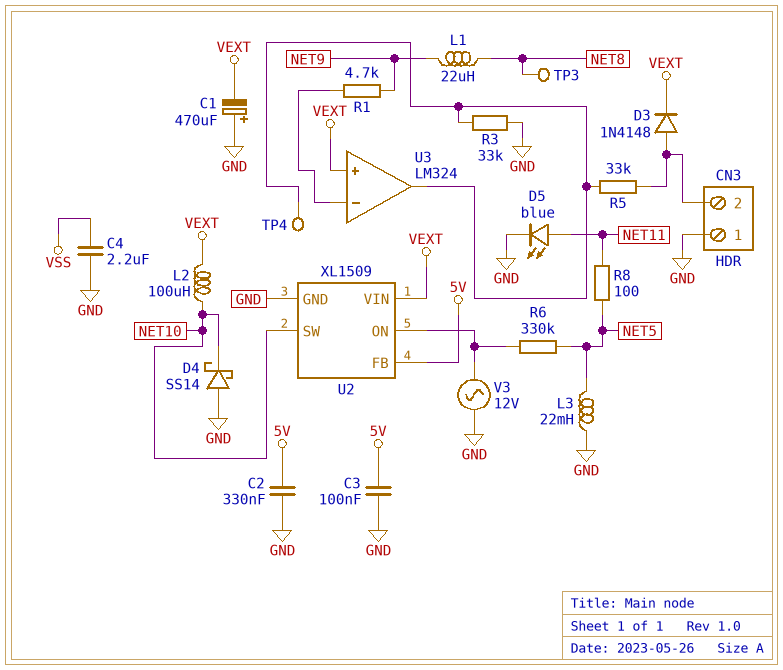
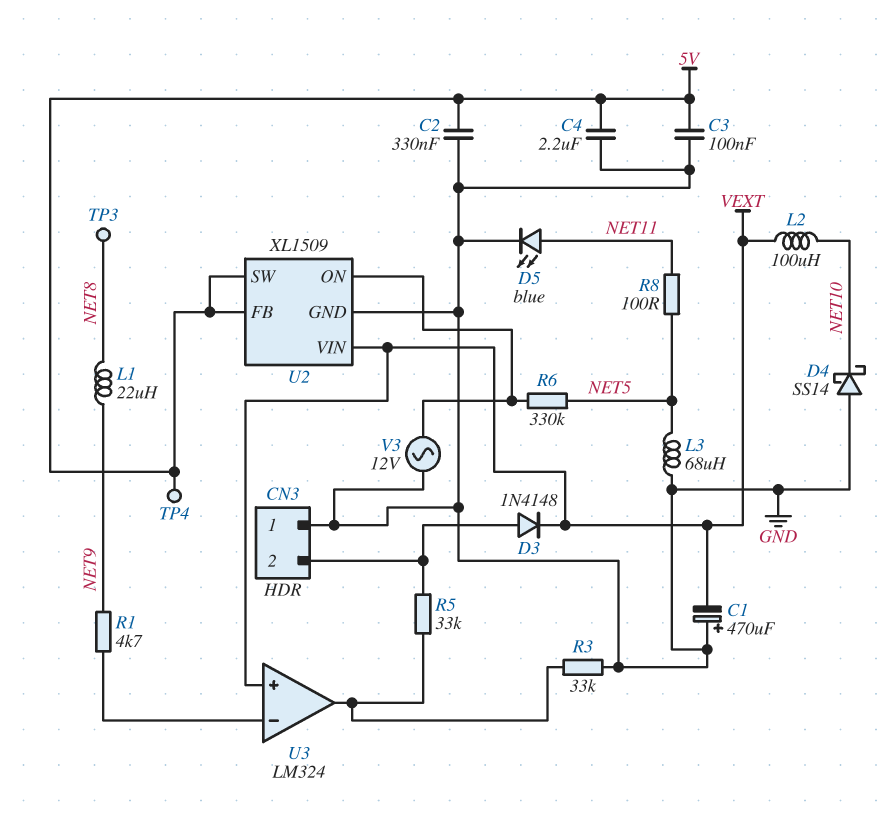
C4: 2.2uF (GND, VSS) -> 2.2uF (5V, GND)
L3: 22mH (GND, NET5) -> 68uH (GND, NET5)
TP4: test point (U3/out) -> test point (5V)
U2 pin SW: NET10 -> 5V

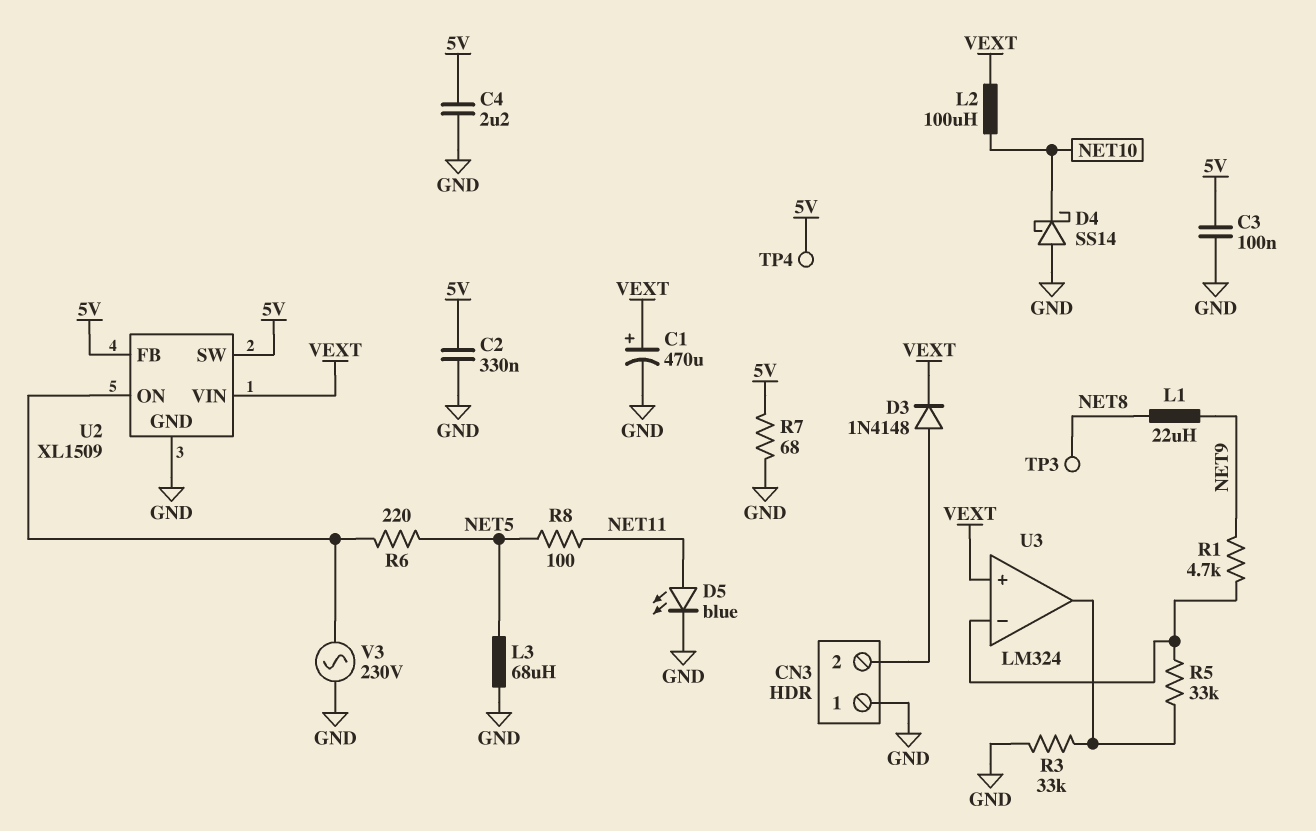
C1: 470uF (plus GND, minus VEXT) -> 470uF (plus VEXT, minus GND)
R5: 33k (CN3/2, U3/out) -> 33k (U3/in-, U3/out)
R6: 330k (NET5, U2/ON) -> 220 (NET5, U2/ON)
R7: none -> 68 (5V, GND)
V3: AC 12V (GND, U2/ON) -> AC 230V (GND, U2/ON)

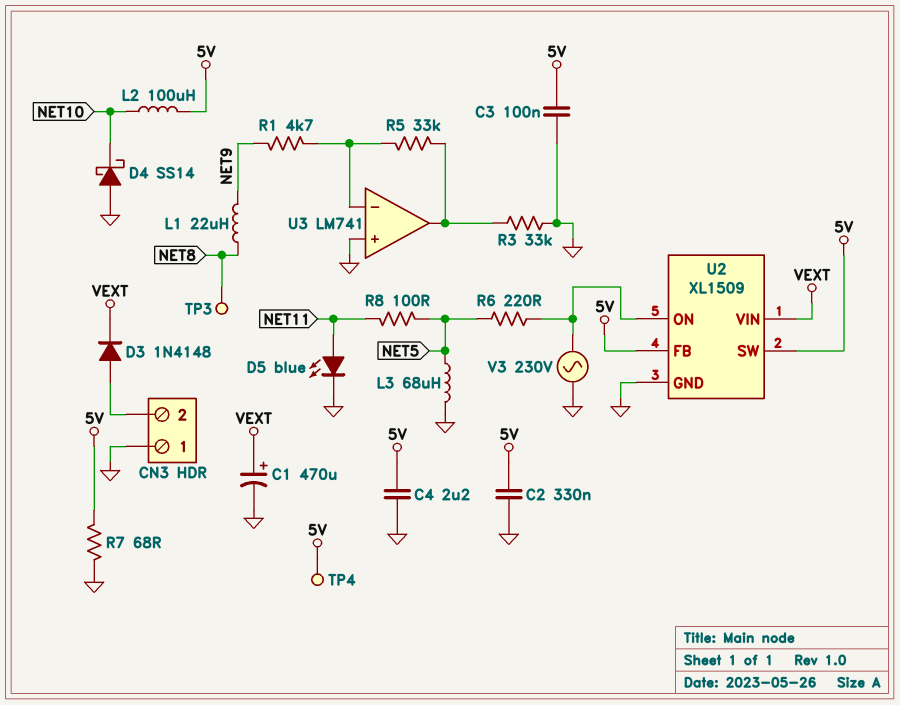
L2: 100uH (NET10, VEXT) -> 100uH (5V, NET10)
U3: LM324 -> LM741
U3 pin in+: VEXT -> GND

